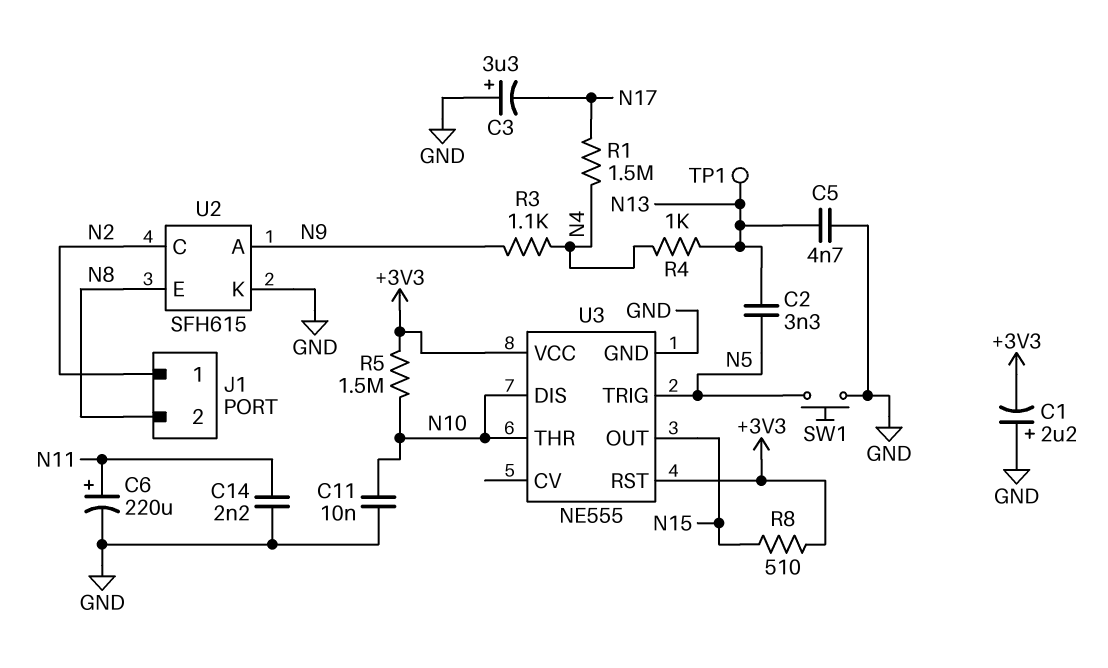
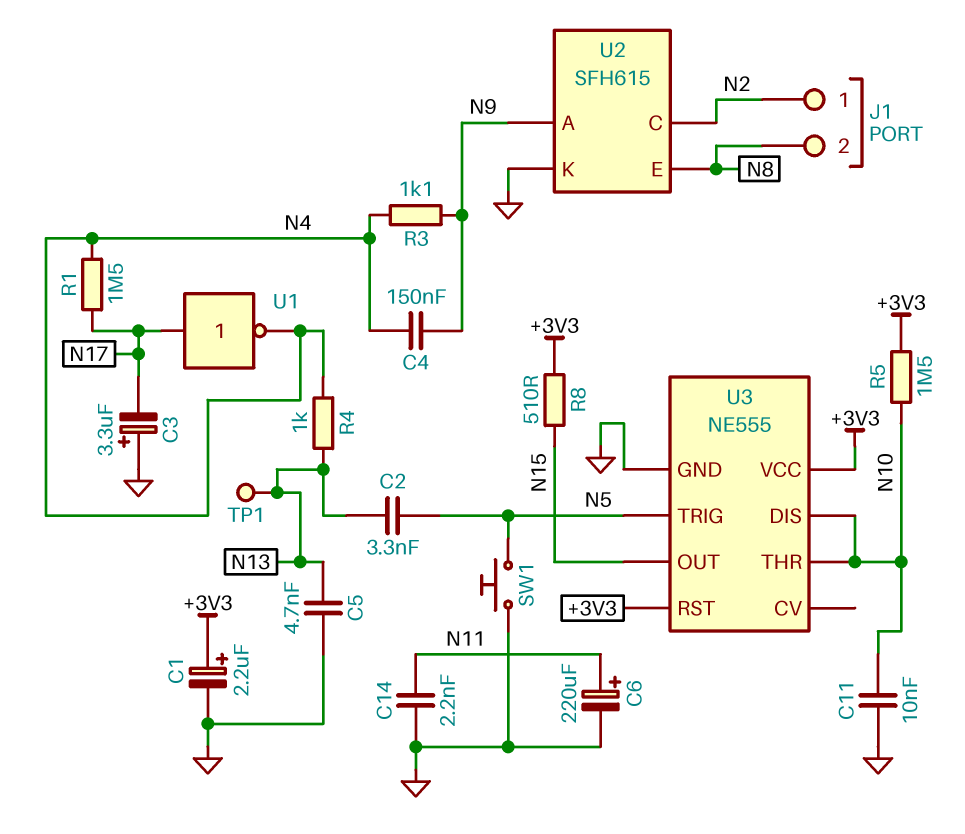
C1: 2.2uF (plus GND, minus +3V3) -> 2.2uF (plus +3V3, minus GND)
C4: none -> 150nF (N4, N9)
U1: none -> NOT (in N17, out N4)

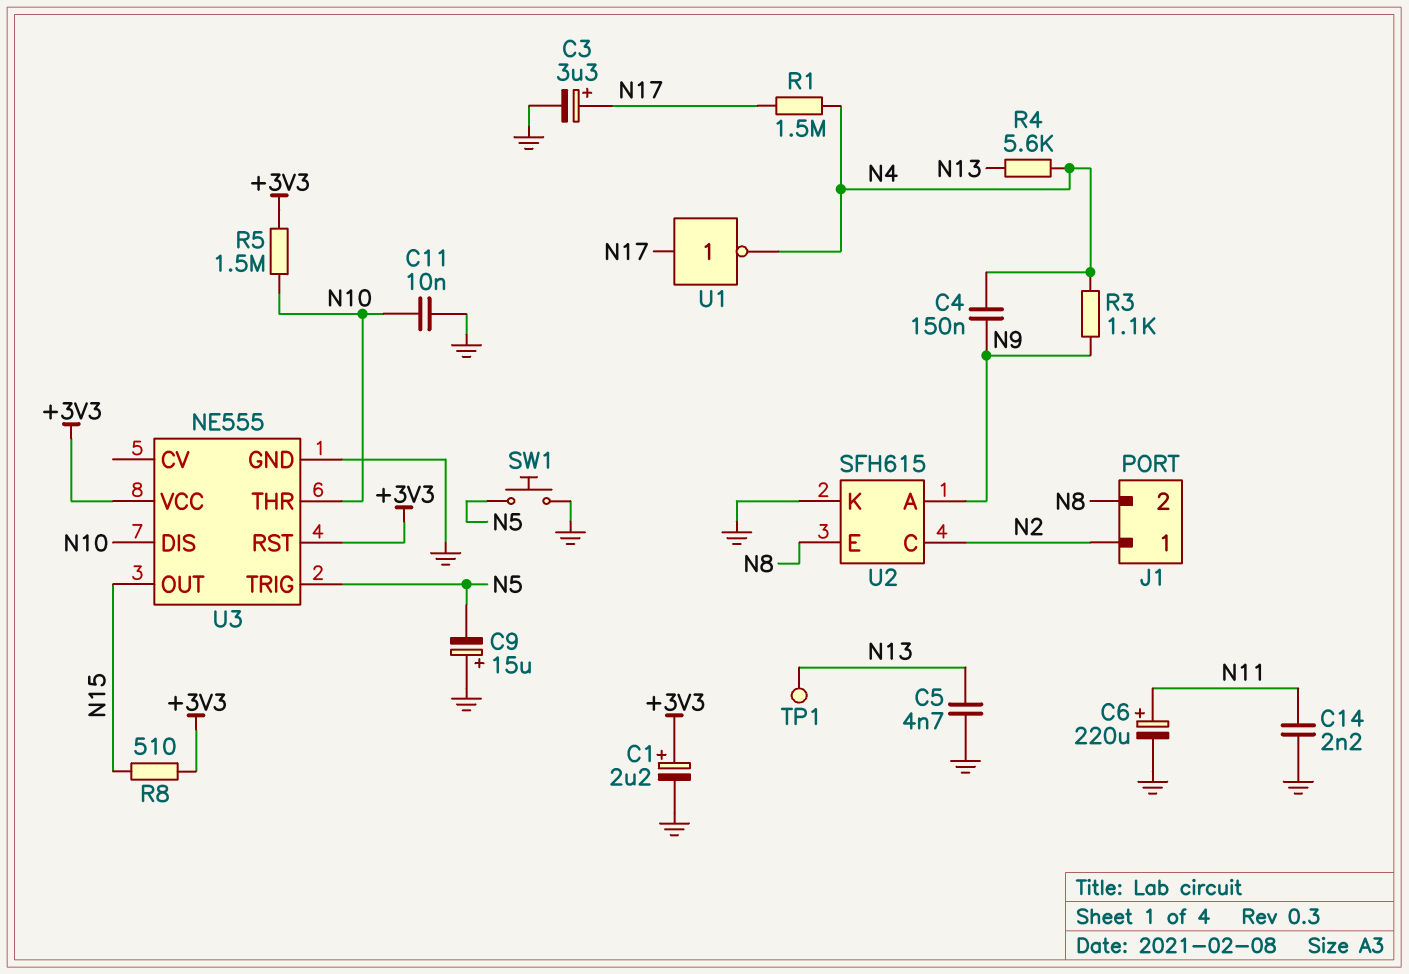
C2: 3.3nF (N5, N13) -> none
C3: 3.3uF (plus GND, minus N17) -> 3.3uF (plus N17, minus GND)
C9: none -> 15uF (plus GND, minus N5)
R4: 1k (N4, N13) -> 5.6k (N4, N13)

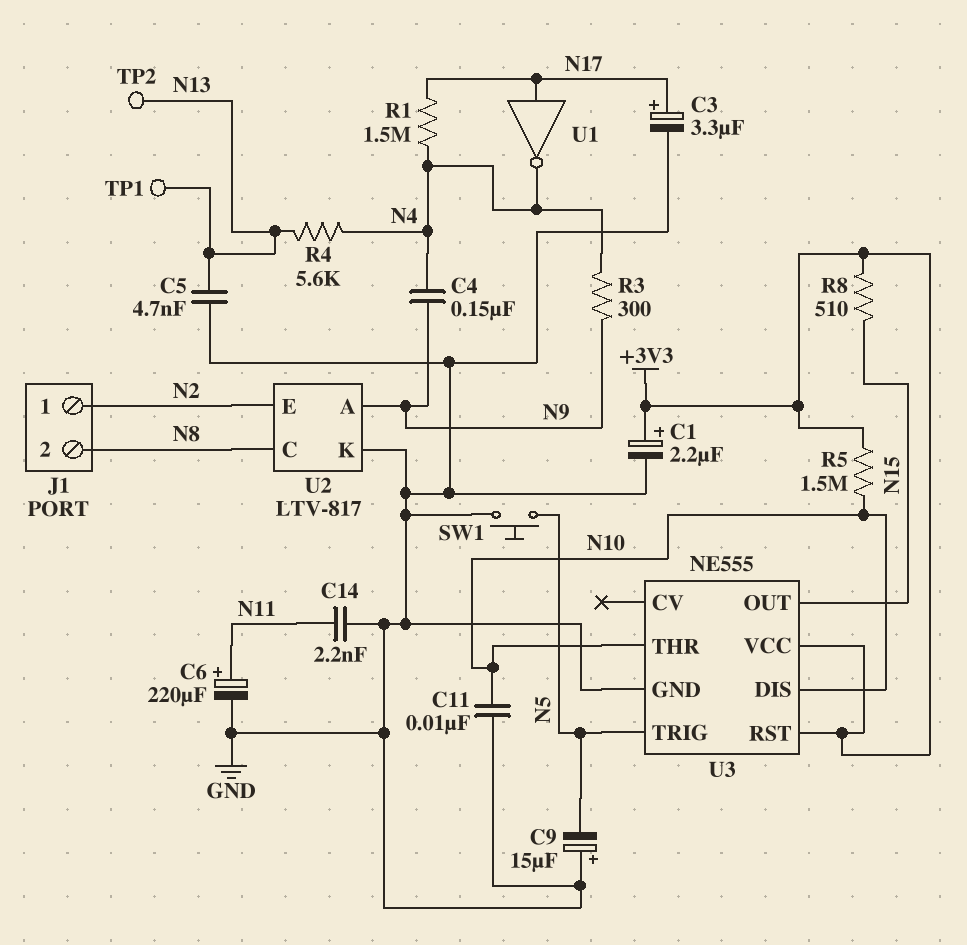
R3: 1.1k (N4, N9) -> 300 (N4, N9)
TP2: none -> test point (N13)
U2: SFH615 -> LTV-817
U2 pin C: N2 -> N8
U2 pin E: N8 -> N2

